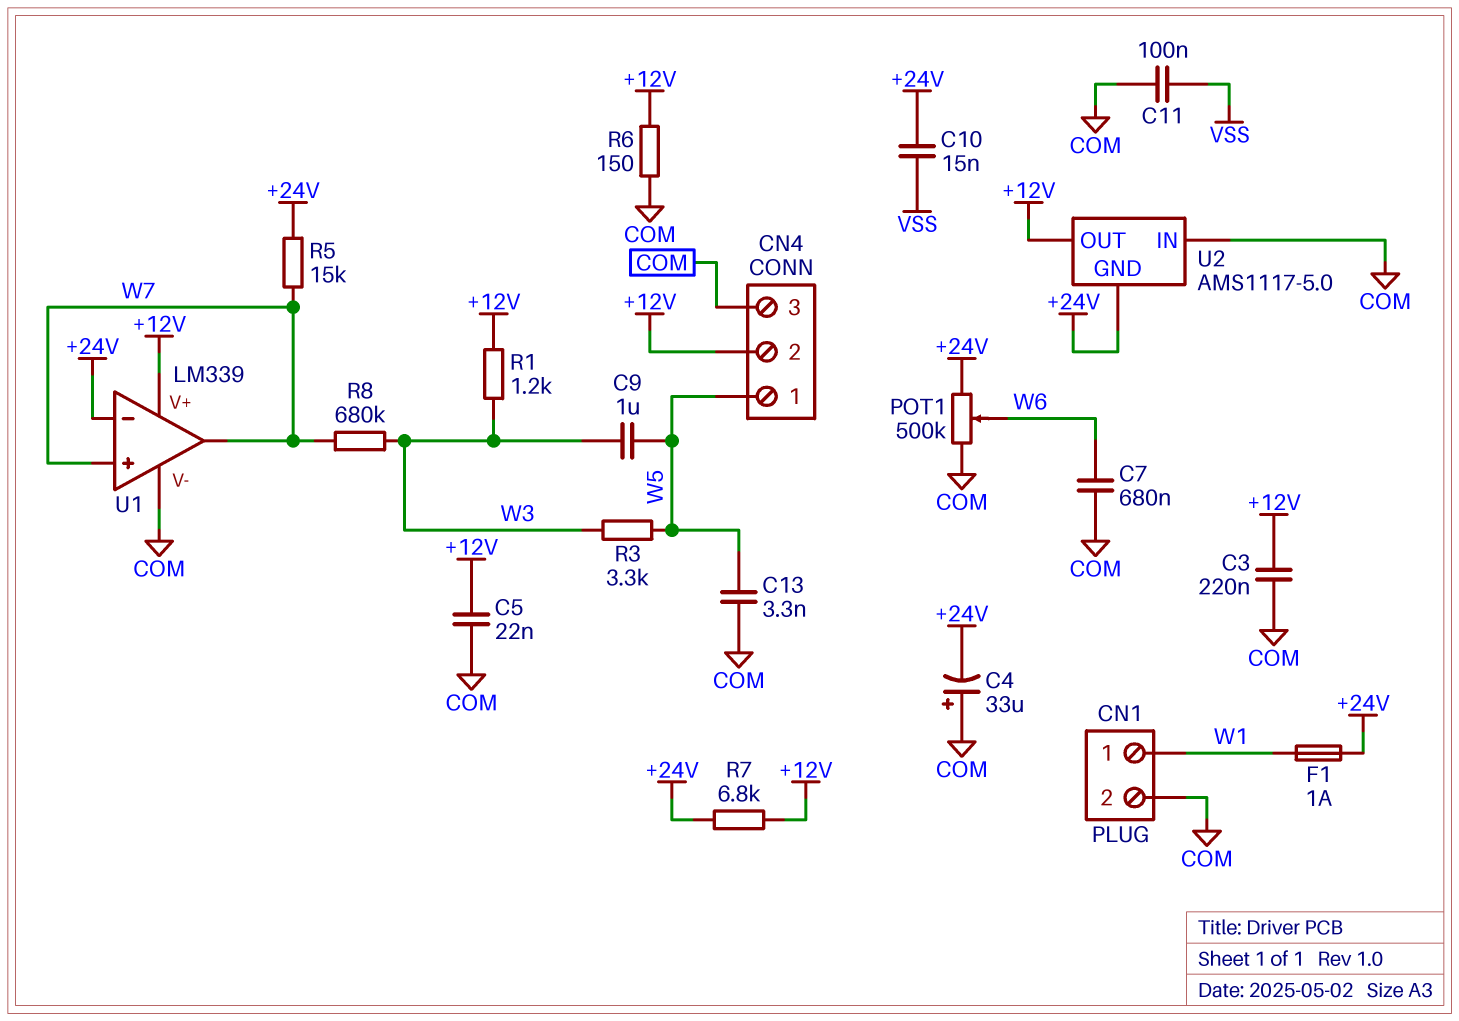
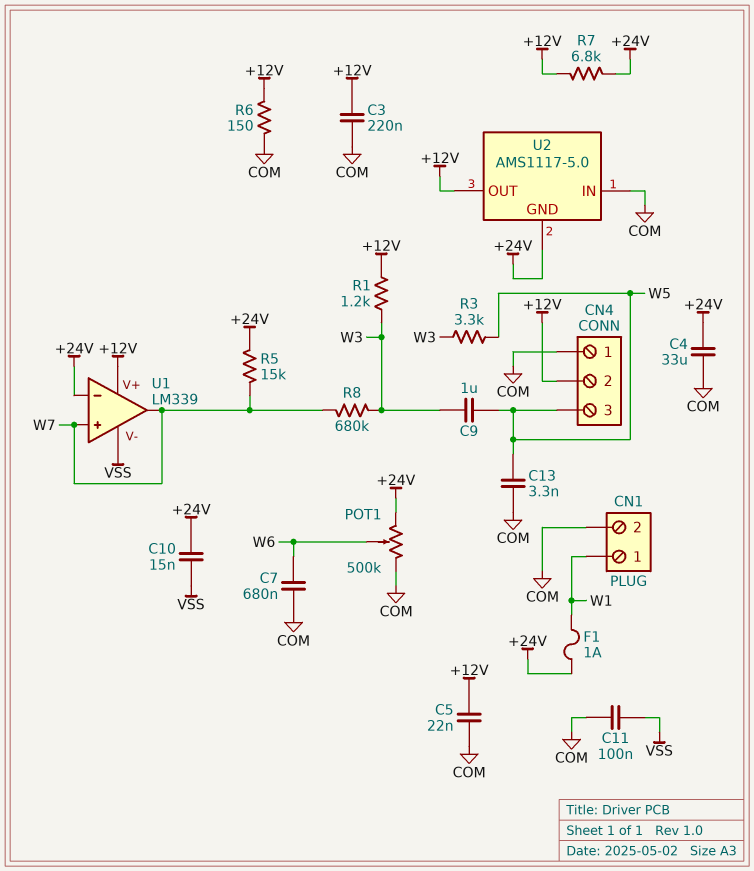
C4: 33uF (plus COM, minus +24V) -> 33uF (+24V, COM)
CN4 pin 1: W5 -> COM
CN4 pin 3: COM -> W5
U1 pin V-: COM -> VSS

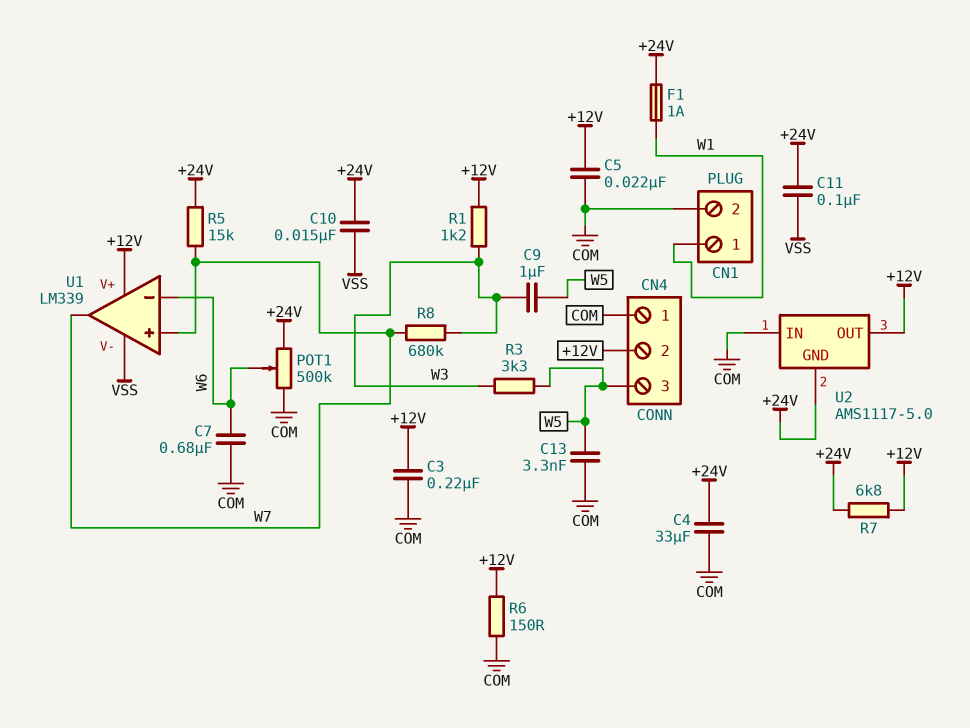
C11: 100nF (COM, VSS) -> 100nF (+24V, VSS)
U1 pin in-: +24V -> W6

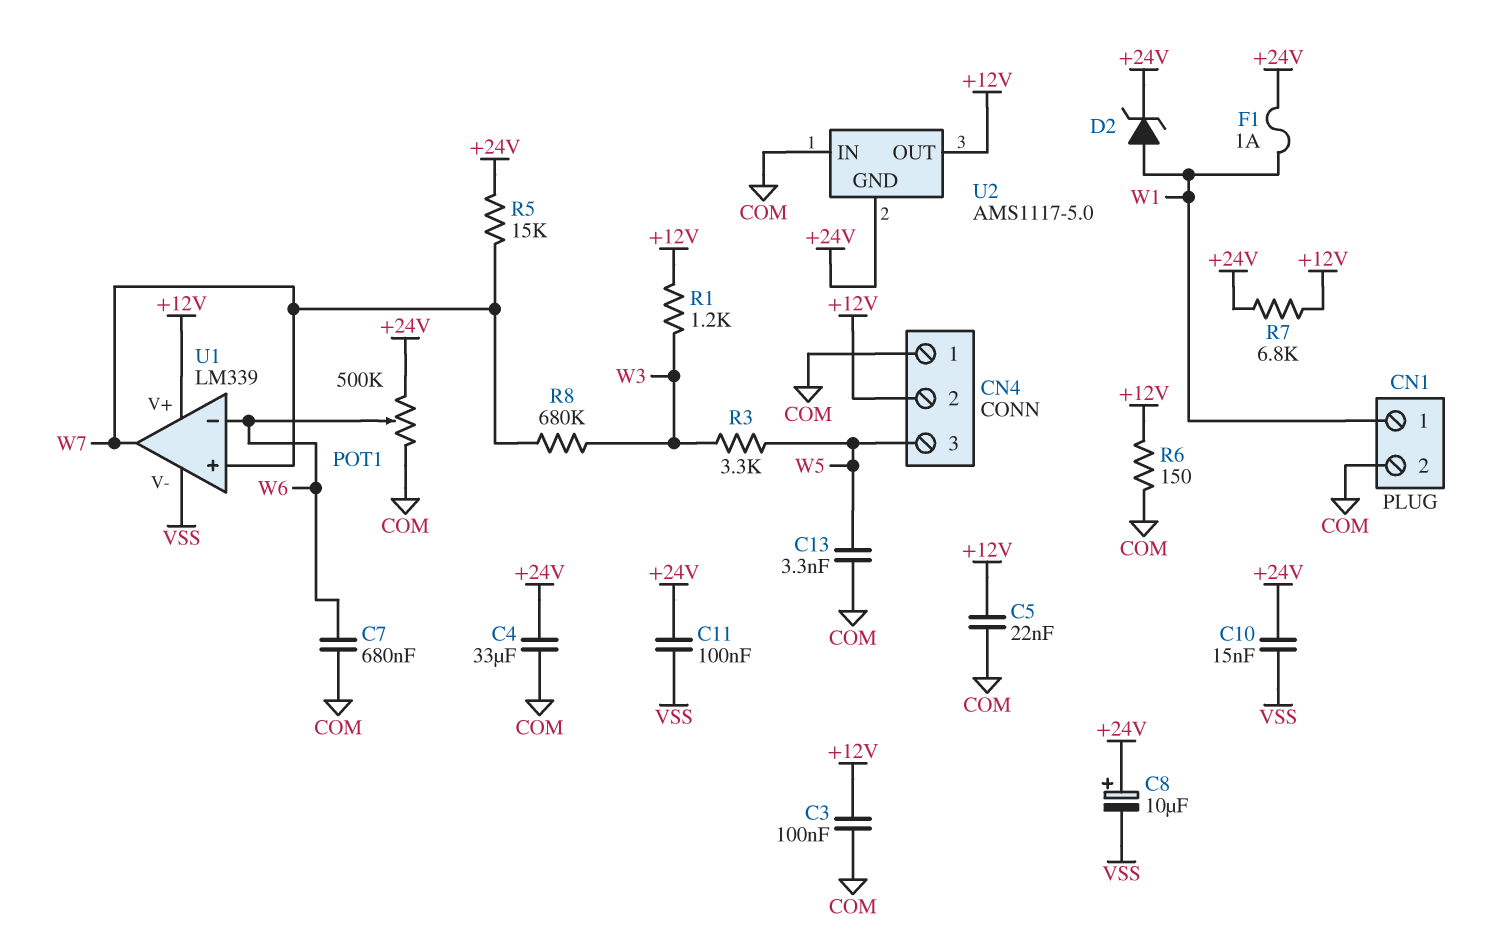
C3: 220nF (+12V, COM) -> 100nF (+12V, COM)
C8: none -> 10uF (plus +24V, minus VSS)
C9: 1uF (W3, W5) -> none
D2: none -> zener (A W1, K +24V)

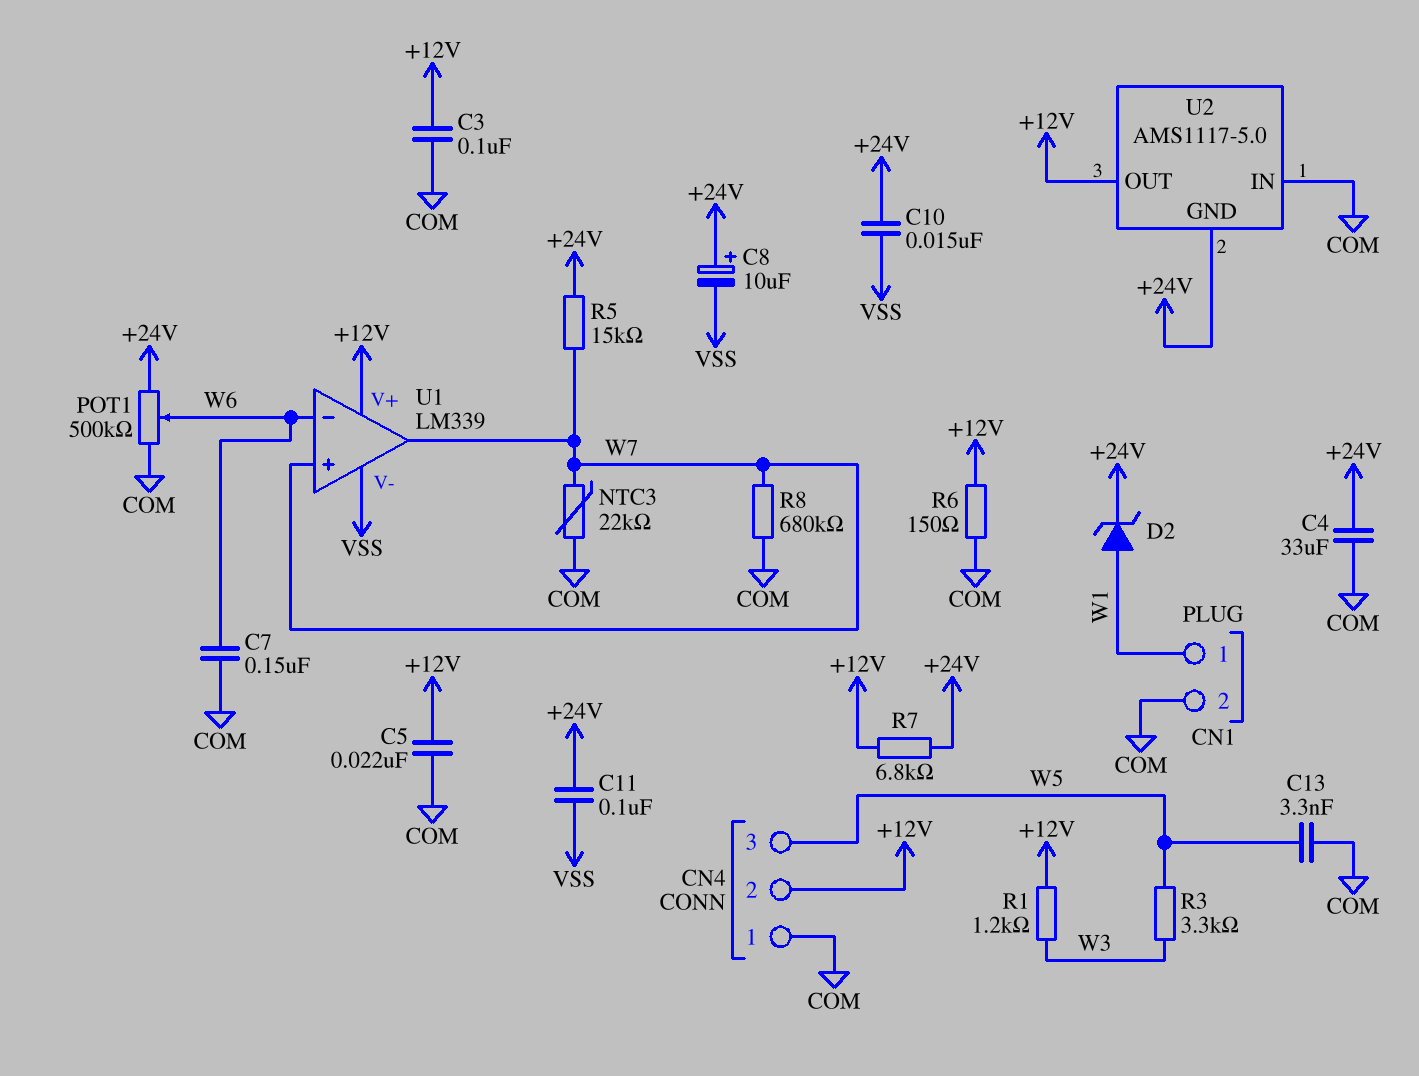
C7: 680nF (COM, W6) -> 150nF (COM, W6)
F1: 1A (+24V, W1) -> none
NTC3: none -> 22k (COM, W7)
R8: 680k (W3, W7) -> 680k (COM, W7)

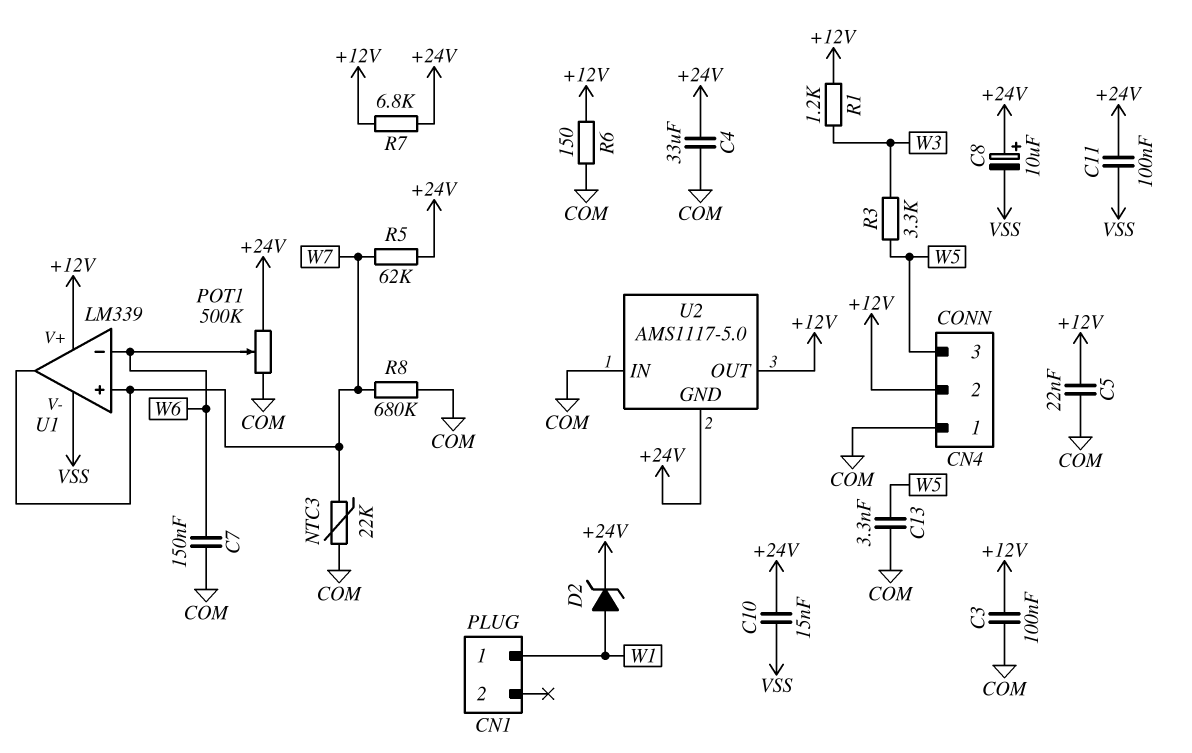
CN1 pin 2: COM -> none
R5: 15k (+24V, W7) -> 62k (+24V, W7)

